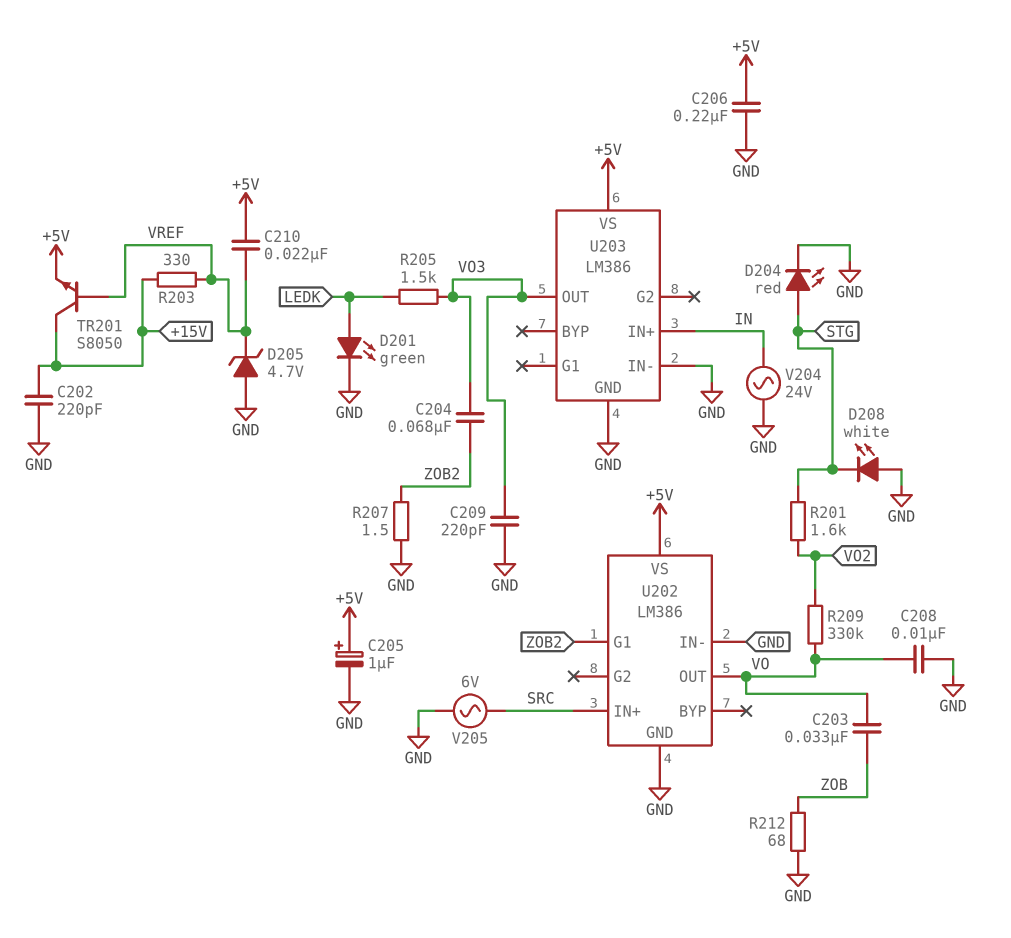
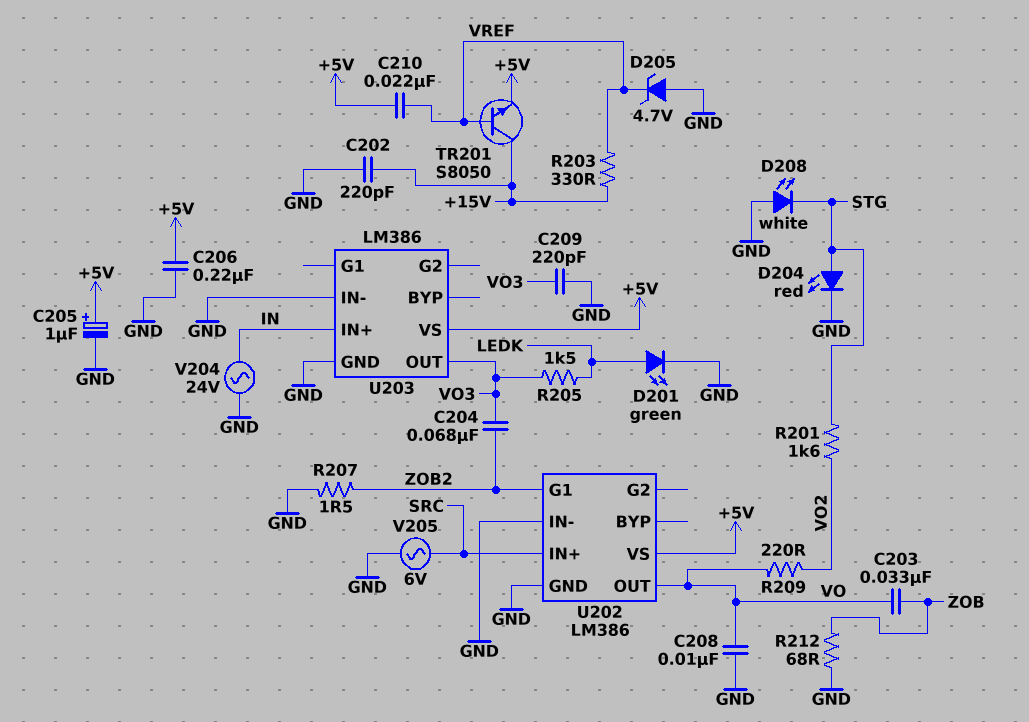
R209: 330k (VO, VO2) -> 220 (VO, VO2)

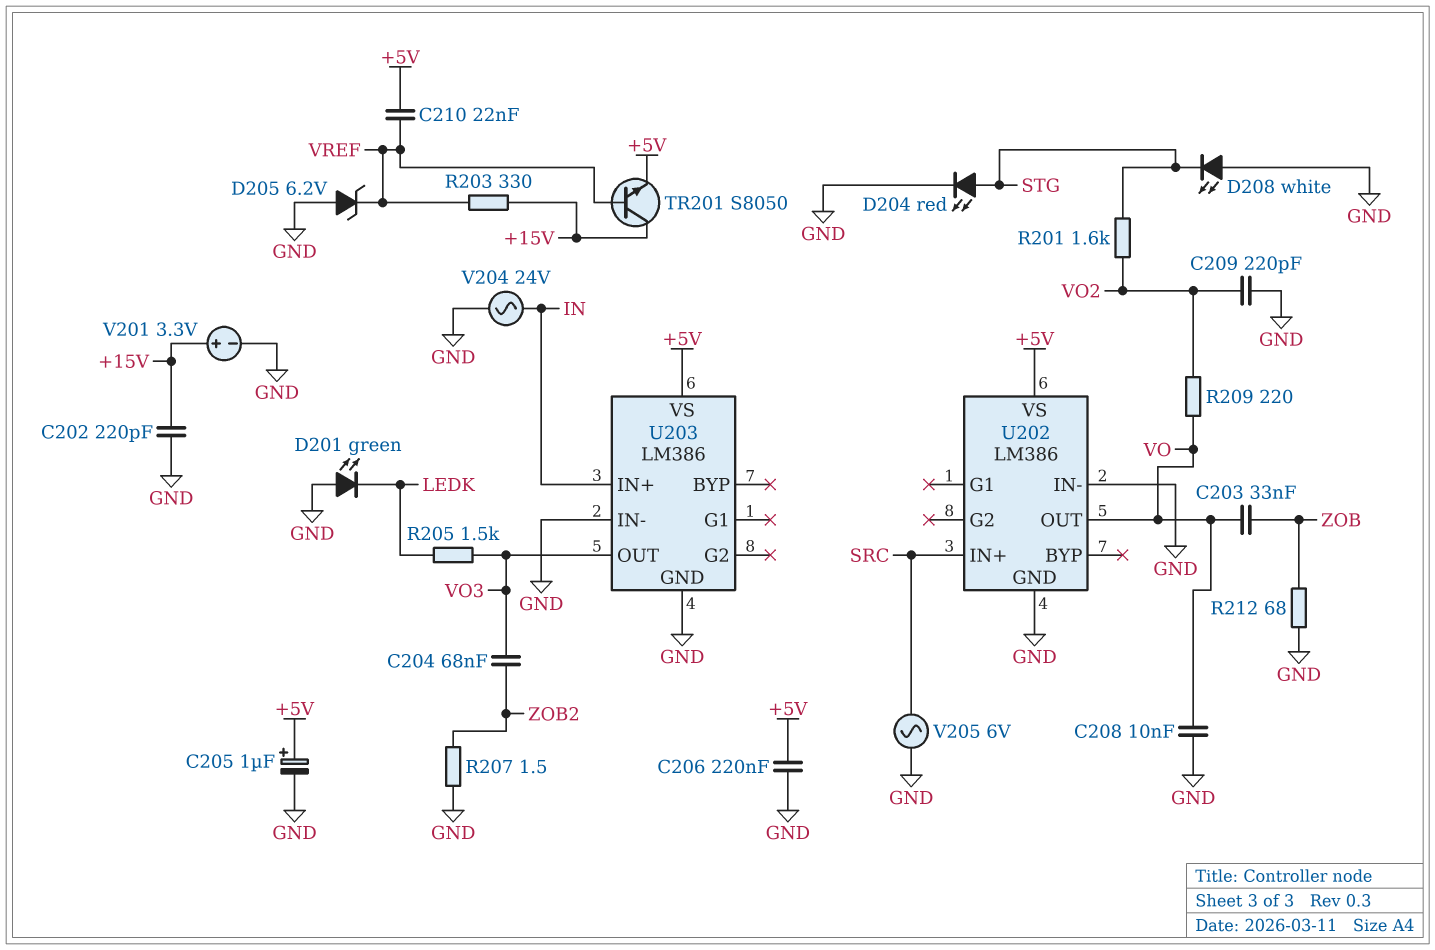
C209: 220pF (GND, VO3) -> 220pF (GND, VO2)
D201: LED green (A LEDK, K GND) -> LED green (A GND, K LEDK)
D205: zener 4.7V (A GND, K VREF) -> zener 6.2V (A GND, K VREF)
U202 pin G1: ZOB2 -> none
V201: none -> 3.3V (plus +15V, minus GND)

